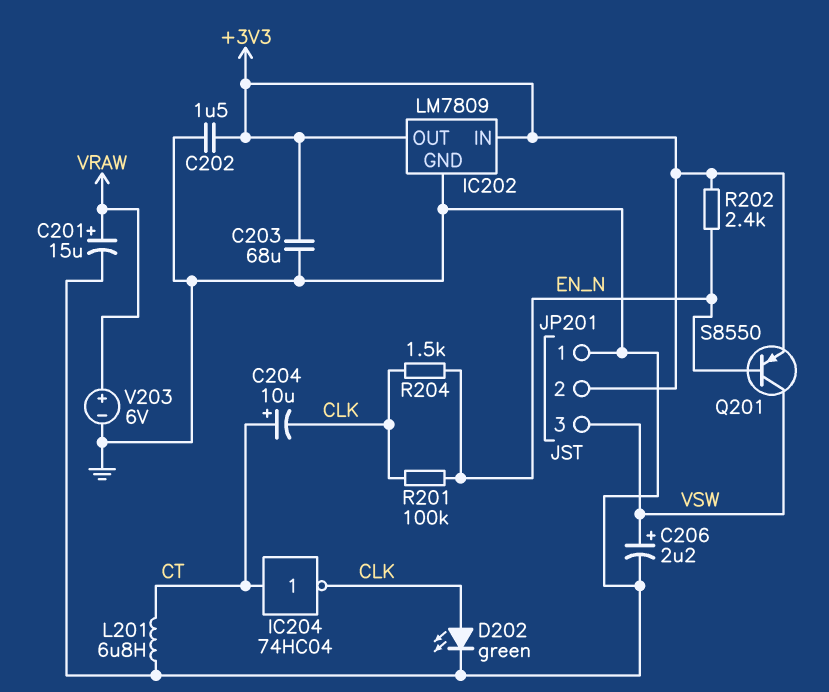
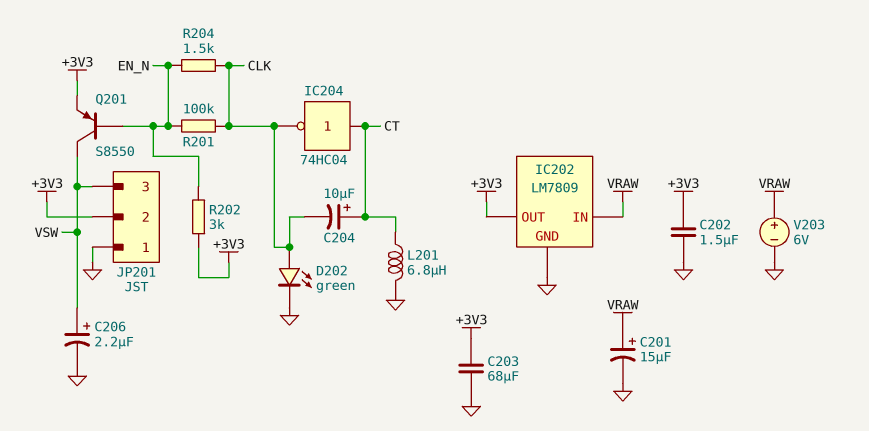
IC202 pin IN: +3V3 -> VRAW
R202: 2.4k (+3V3, EN_N) -> 3k (+3V3, EN_N)

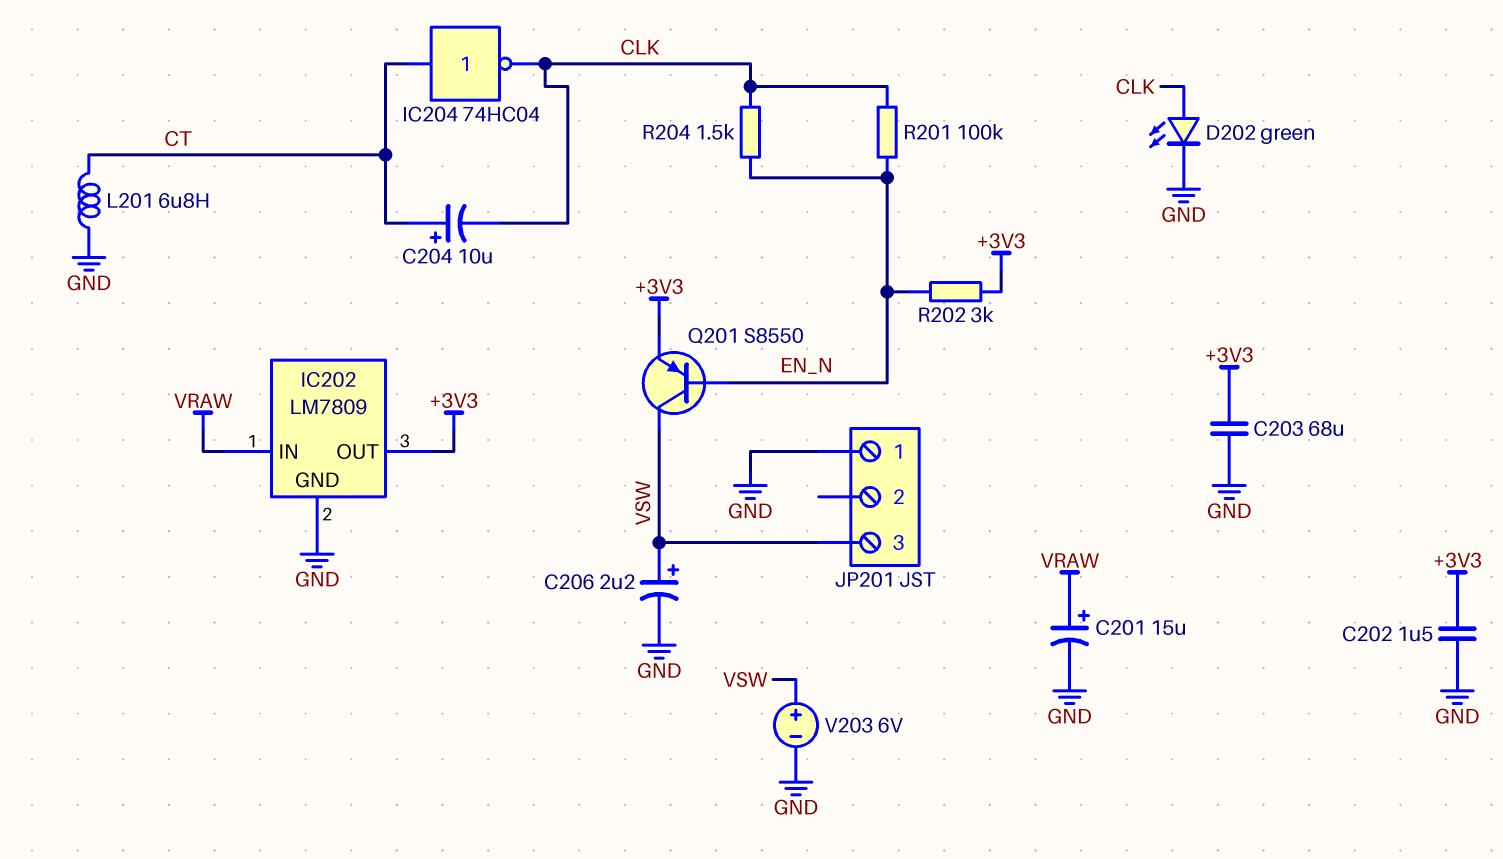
JP201 pin 2: +3V3 -> none
V203: 6V (plus VRAW, minus GND) -> 6V (plus VSW, minus GND)

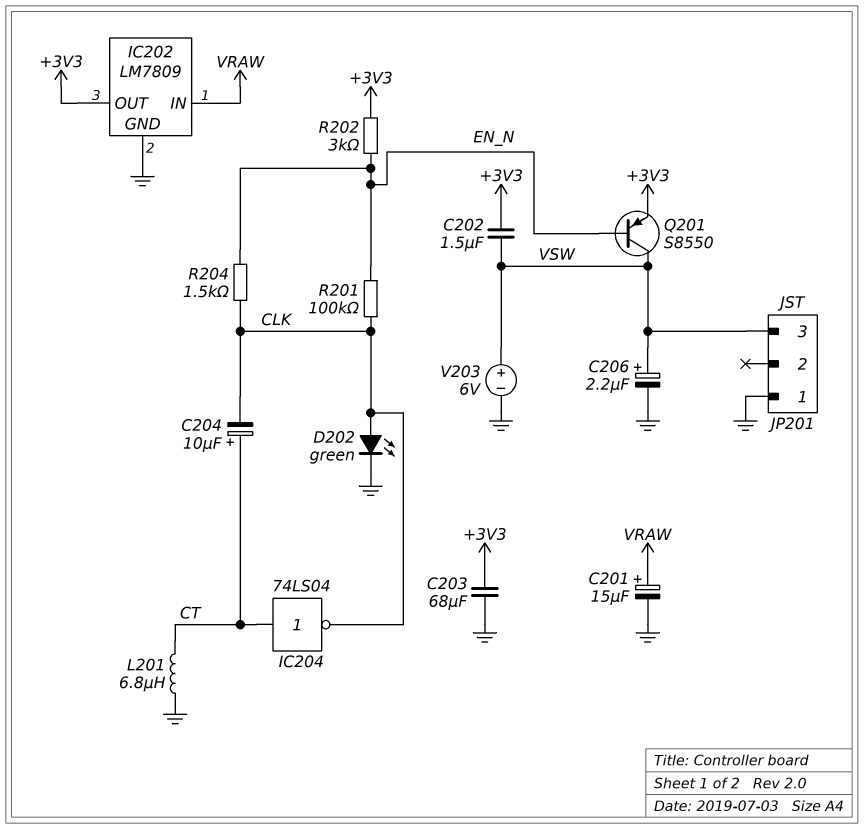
C202: 1.5uF (+3V3, GND) -> 1.5uF (+3V3, VSW)
IC204: NOT 74HC04 (in CT, out CLK) -> NOT 74LS04 (in CT, out CLK)

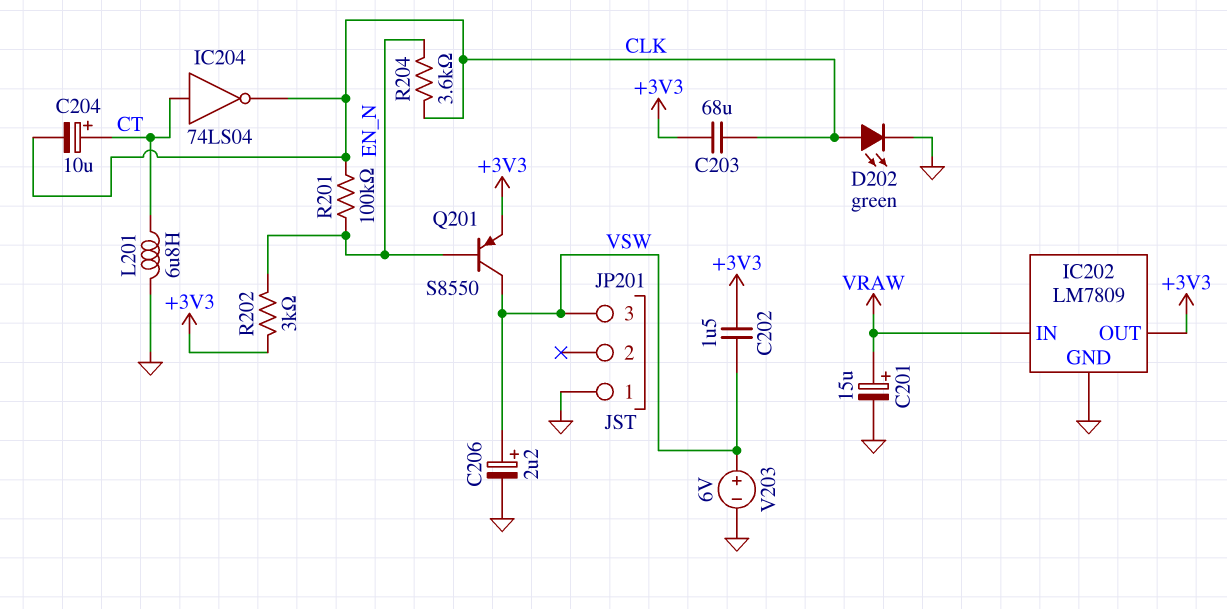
C203: 68uF (+3V3, GND) -> 68uF (+3V3, CLK)
R204: 1.5k (CLK, EN_N) -> 3.6k (CLK, EN_N)

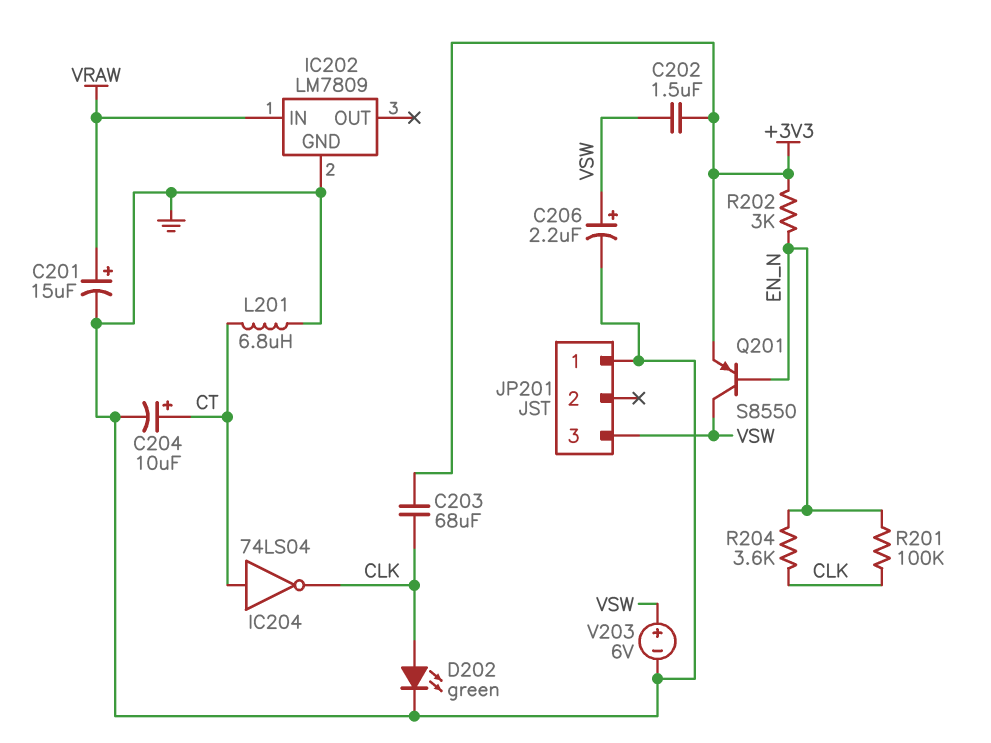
C204: 10uF (plus CT, minus CLK) -> 10uF (plus CT, minus GND)
IC202 pin OUT: +3V3 -> none

